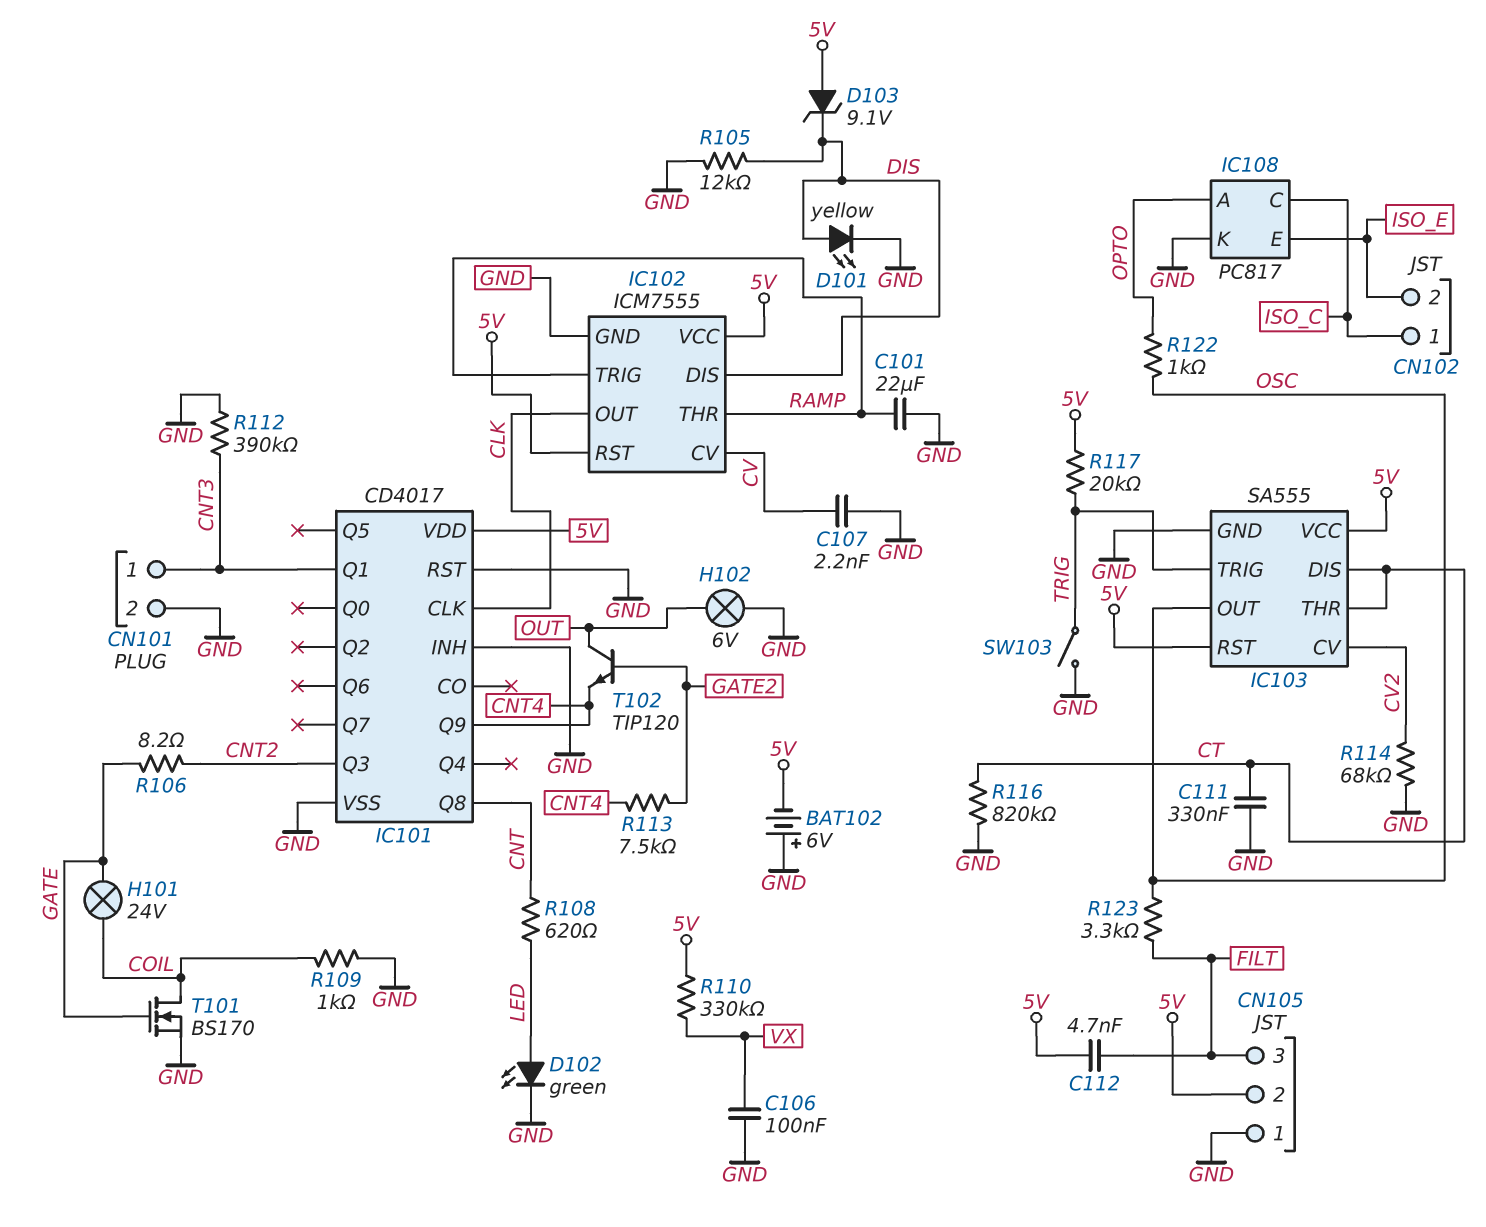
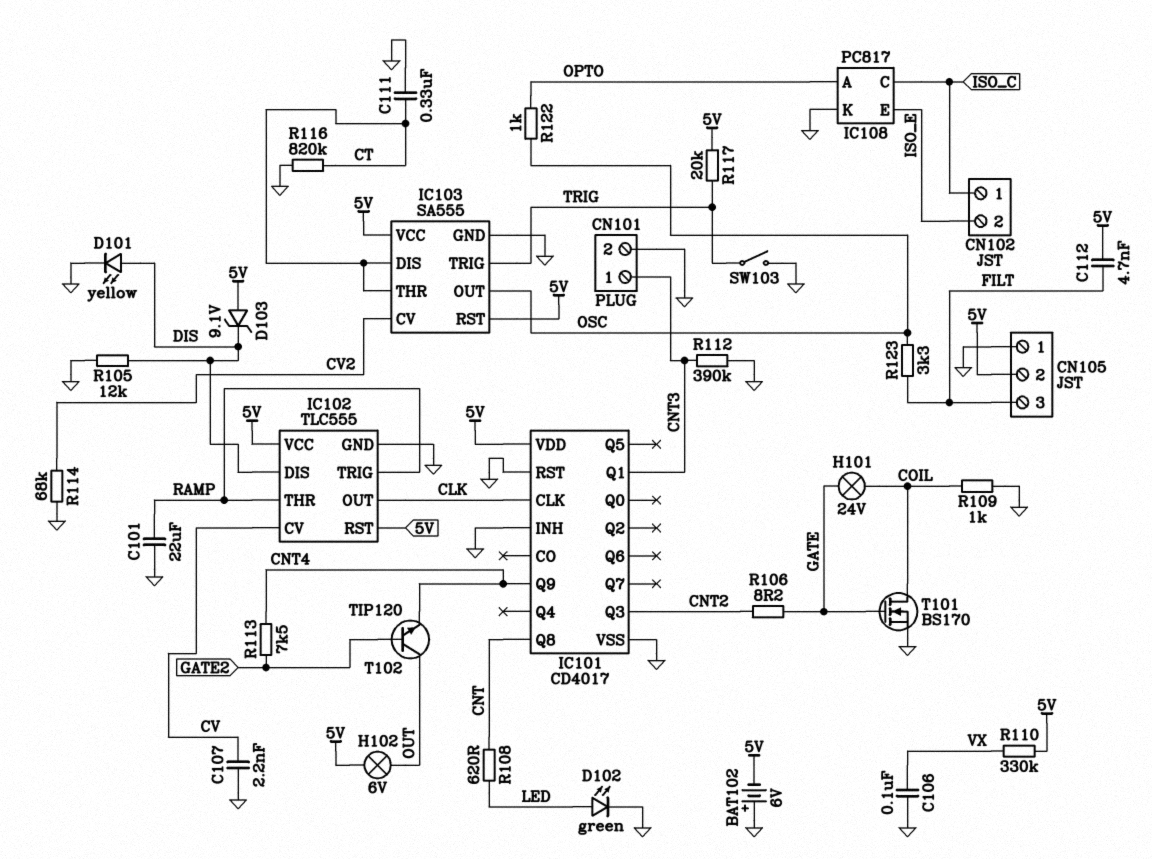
H102: lamp 6V (GND, OUT) -> lamp 6V (5V, OUT)
IC102: ICM7555 -> TLC555

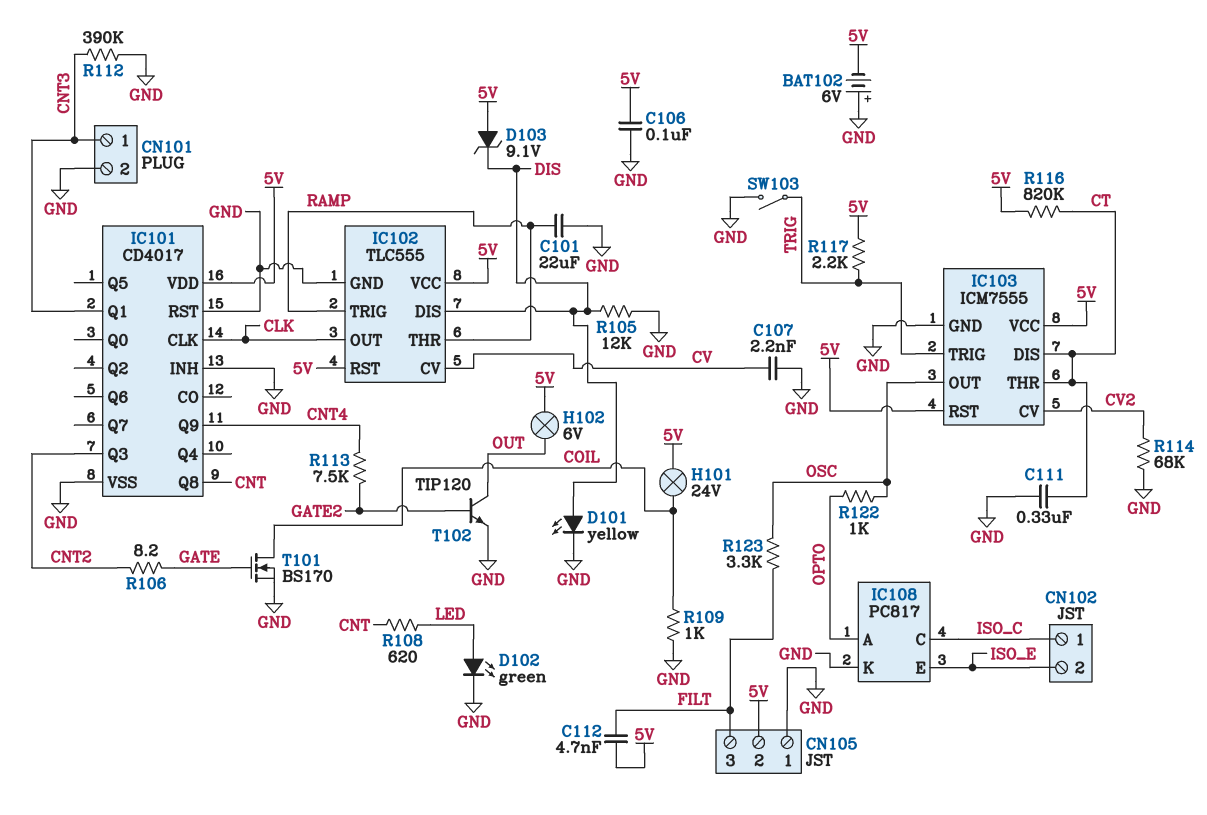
C106: 100nF (GND, VX) -> 100nF (5V, GND)
H101: lamp 24V (COIL, GATE) -> lamp 24V (5V, COIL)
IC103: SA555 -> ICM7555
R110: 330k (5V, VX) -> none
R116: 820k (CT, GND) -> 820k (5V, CT)
R117: 20k (5V, TRIG) -> 2.2k (5V, TRIG)
T102: NPN TIP120 (B GATE2, C OUT, E CNT4) -> NPN TIP120 (B GATE2, C OUT, E GND)

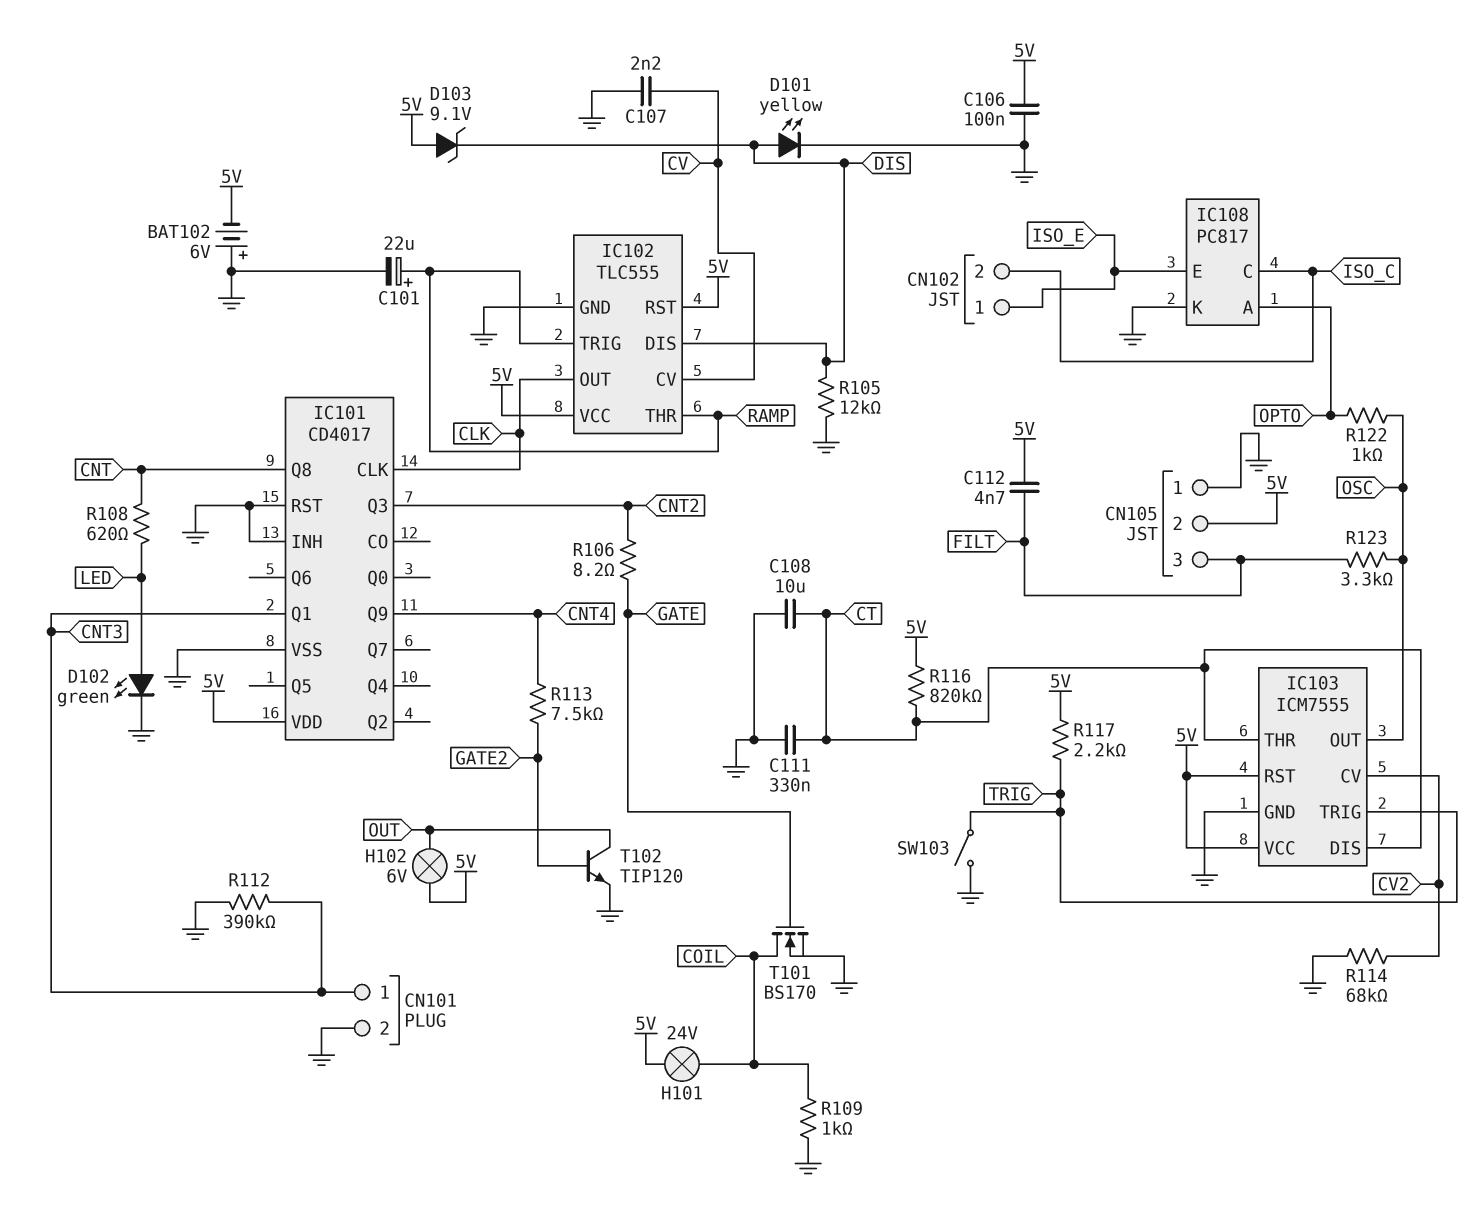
C101: 22uF (GND, RAMP) -> 22uF (plus RAMP, minus GND)
C108: none -> 10uF (CT, GND)
CN102 pin 1: ISO_C -> ISO_E
CN102 pin 2: ISO_E -> ISO_C

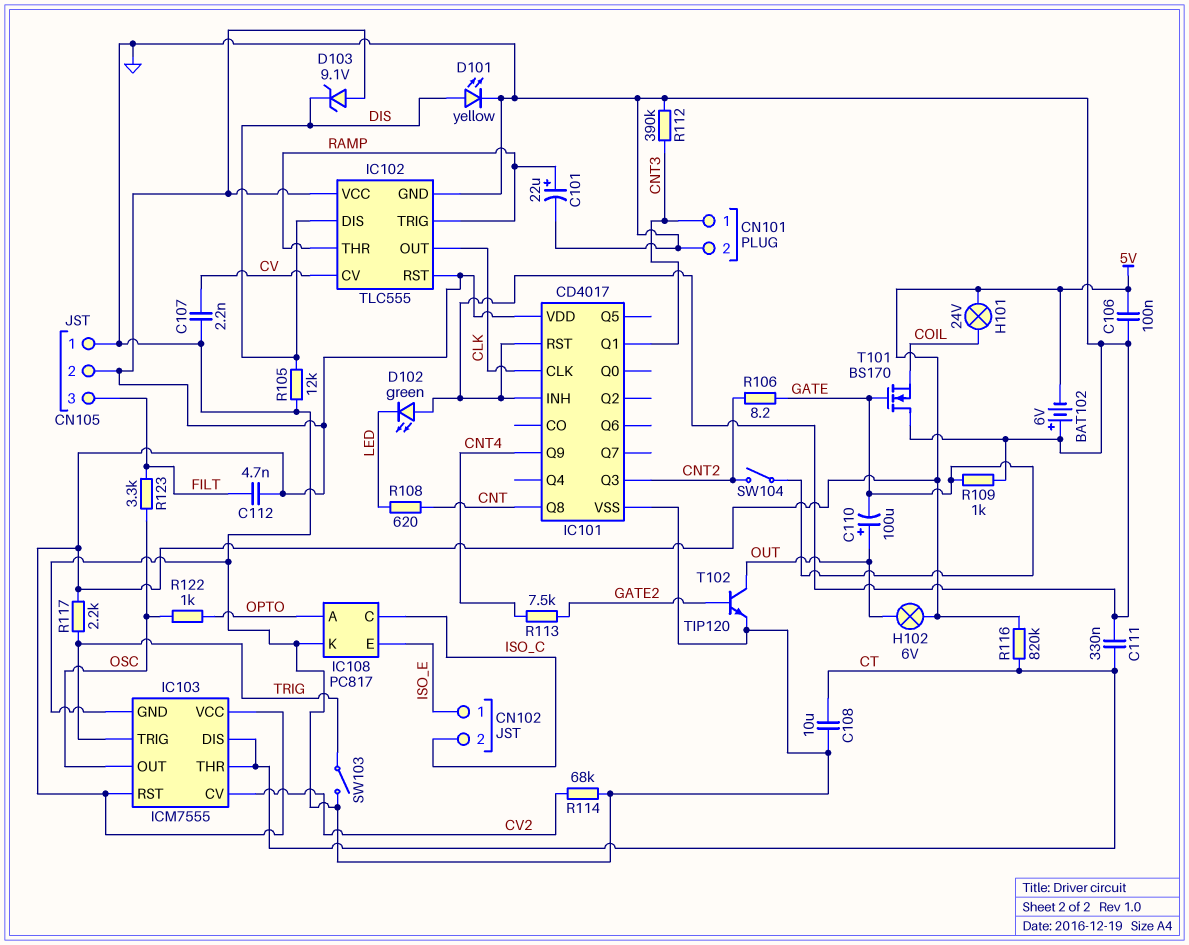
C110: none -> 100uF (plus OUT, minus GATE)
D102: LED green (A LED, K GND) -> LED green (A GND, K LED)
R109: 1k (COIL, GND) -> 1k (GATE, GND)
SW104: none -> switch (CNT2, GATE)
T101: NMOS BS170 (G GATE, D COIL, S GND) -> NMOS BS170 (G GATE, D GND, S COIL)

